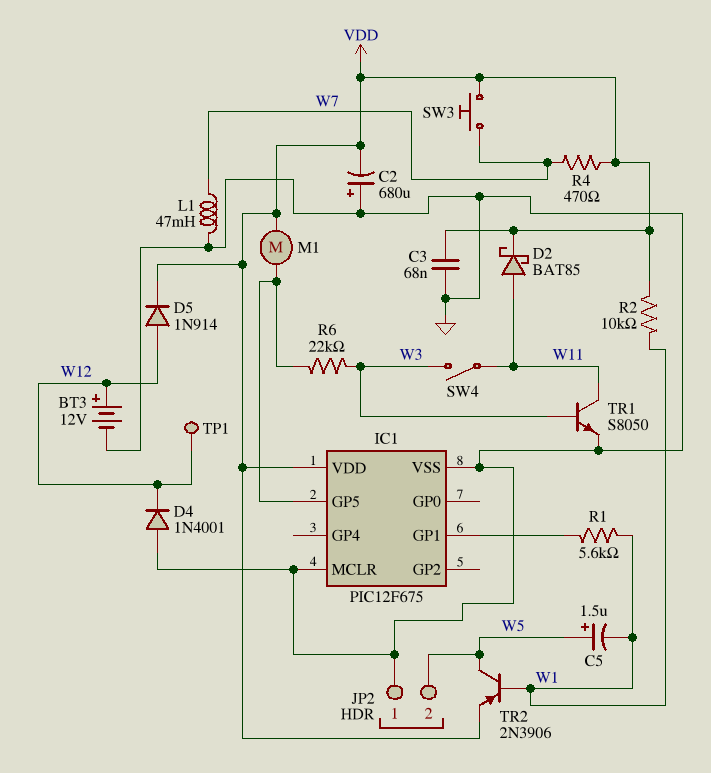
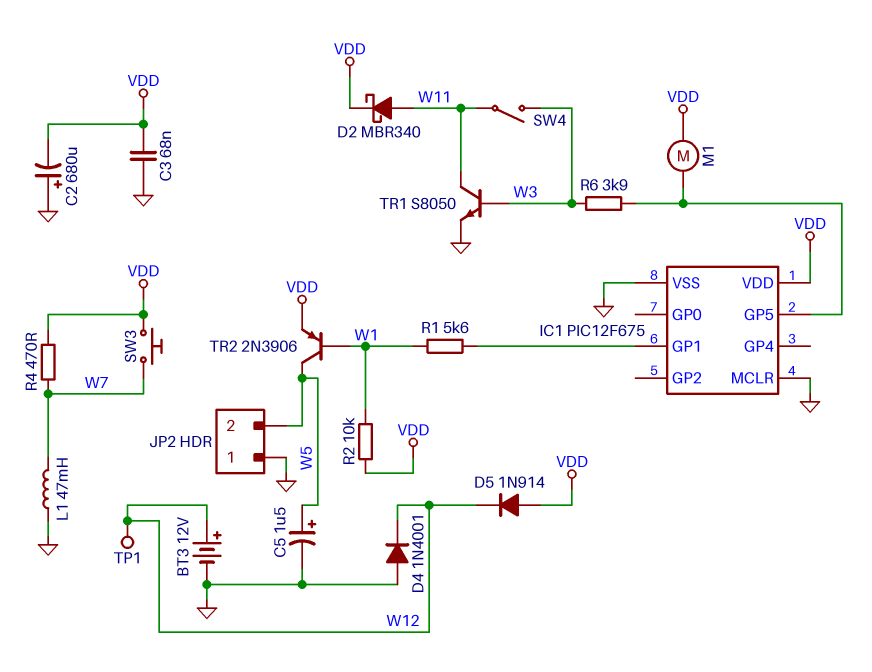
C5: 1.5uF (plus W5, minus W1) -> 1.5uF (plus W5, minus GND)
D2: schottky BAT85 (A W11, K VDD) -> schottky MBR340 (A W11, K VDD)
D5: diode 1N914 (A W12, K VDD) -> diode 1N914 (A VDD, K W12)
R6: 22k (IC1/GP5, W3) -> 3.9k (IC1/GP5, W3)

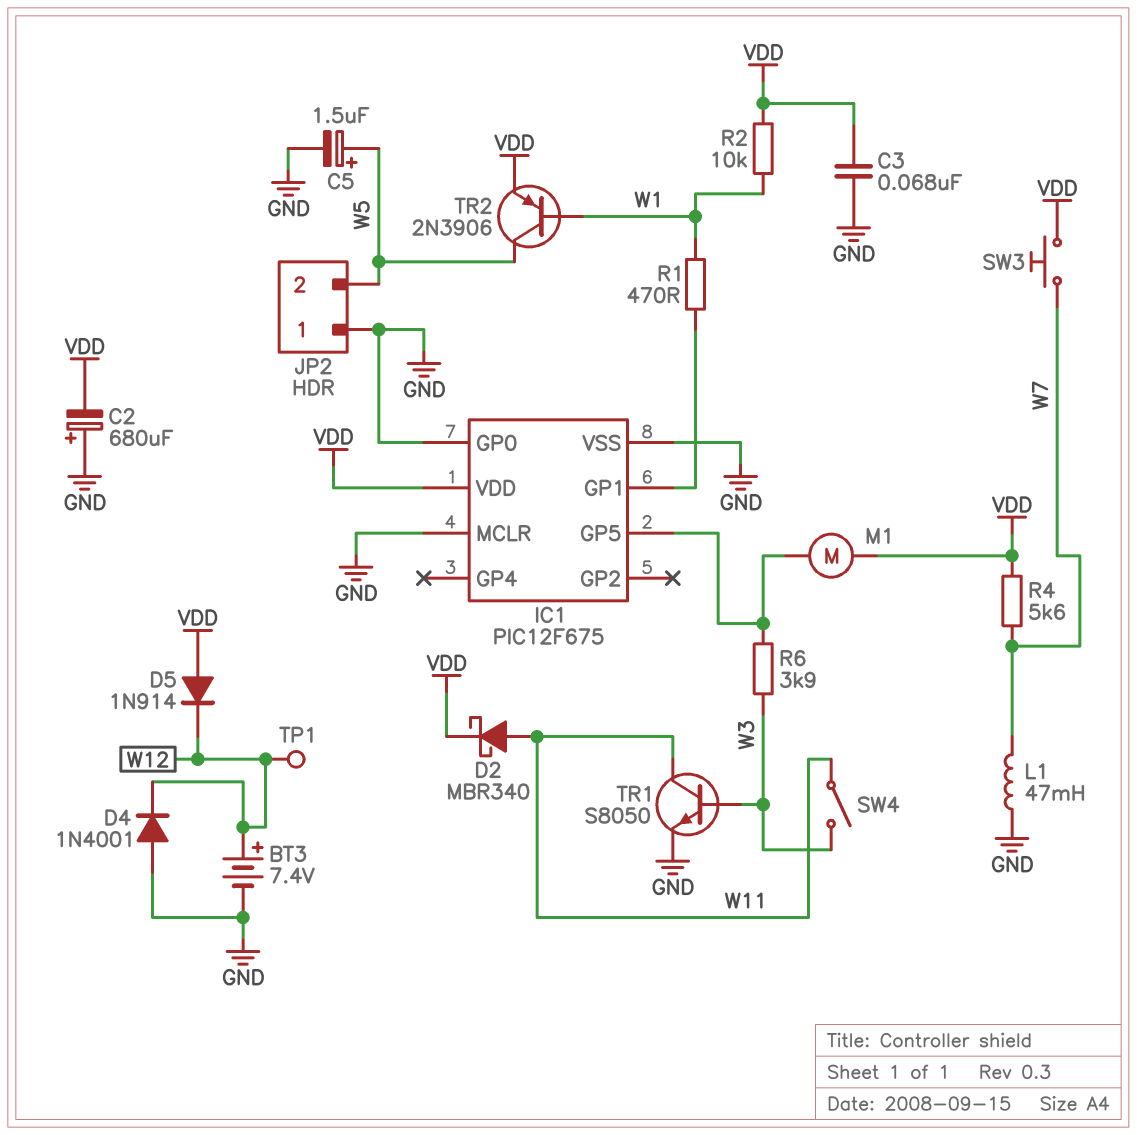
BT3: 12V (plus W12, minus GND) -> 7.4V (plus W12, minus GND)
IC1 pin GP0: none -> GND
R1: 5.6k (IC1/GP1, W1) -> 470 (IC1/GP1, W1)
R4: 470 (VDD, W7) -> 5.6k (VDD, W7)

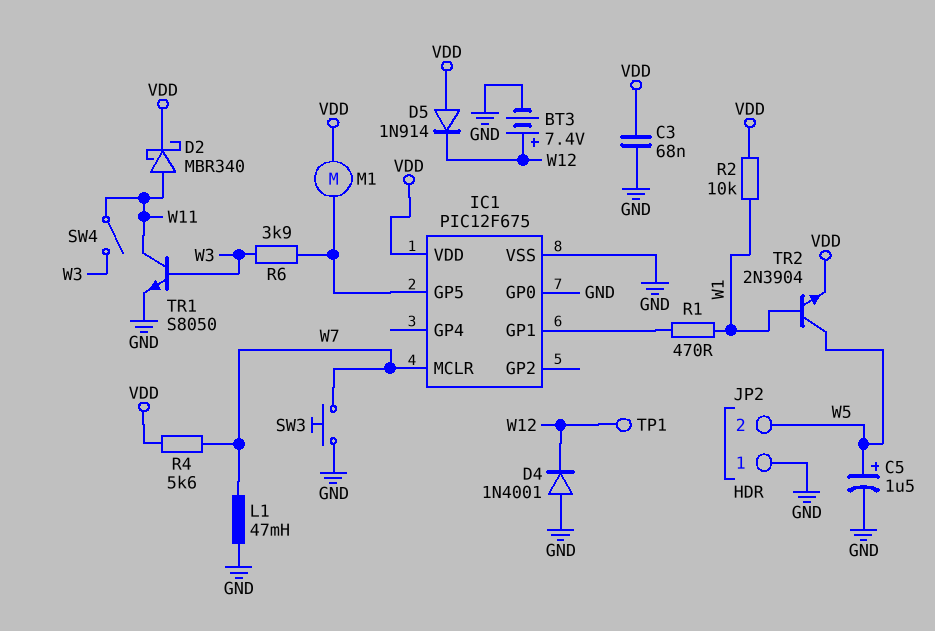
C2: 680uF (plus GND, minus VDD) -> none
IC1 pin MCLR: GND -> W7
SW3: button (VDD, W7) -> button (GND, W7)
TR2: PNP 2N3906 (B W1, C W5, E VDD) -> NPN 2N3904 (B W1, C W5, E VDD)

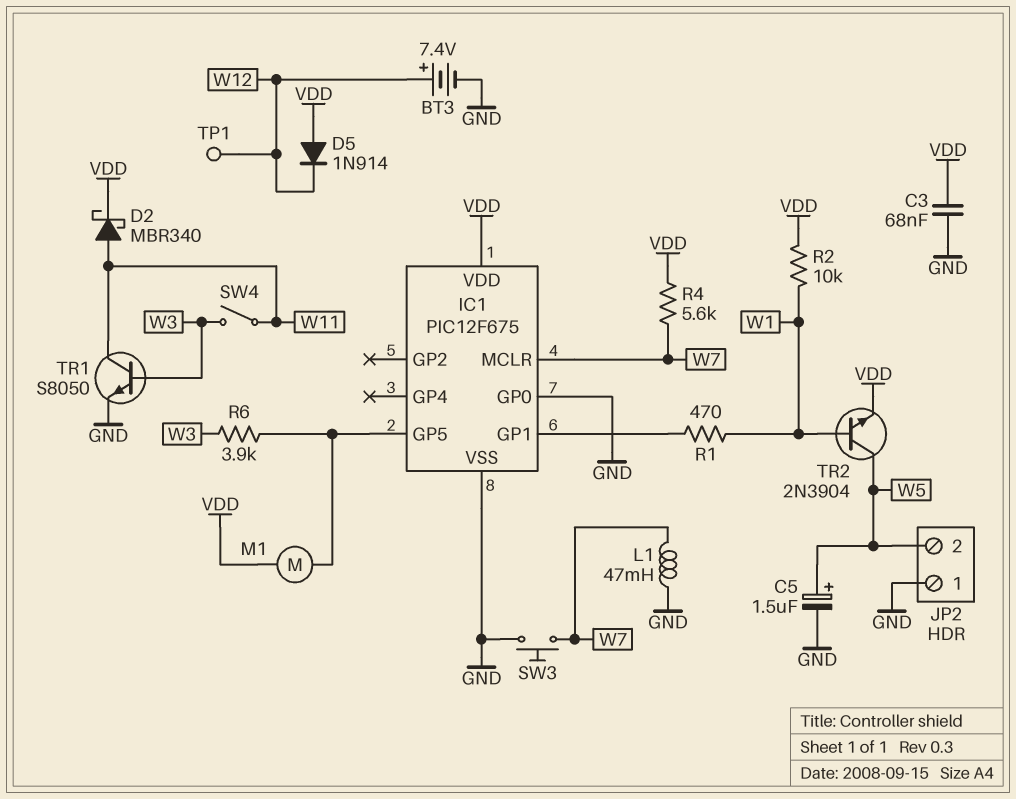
D4: diode 1N4001 (A GND, K W12) -> none

